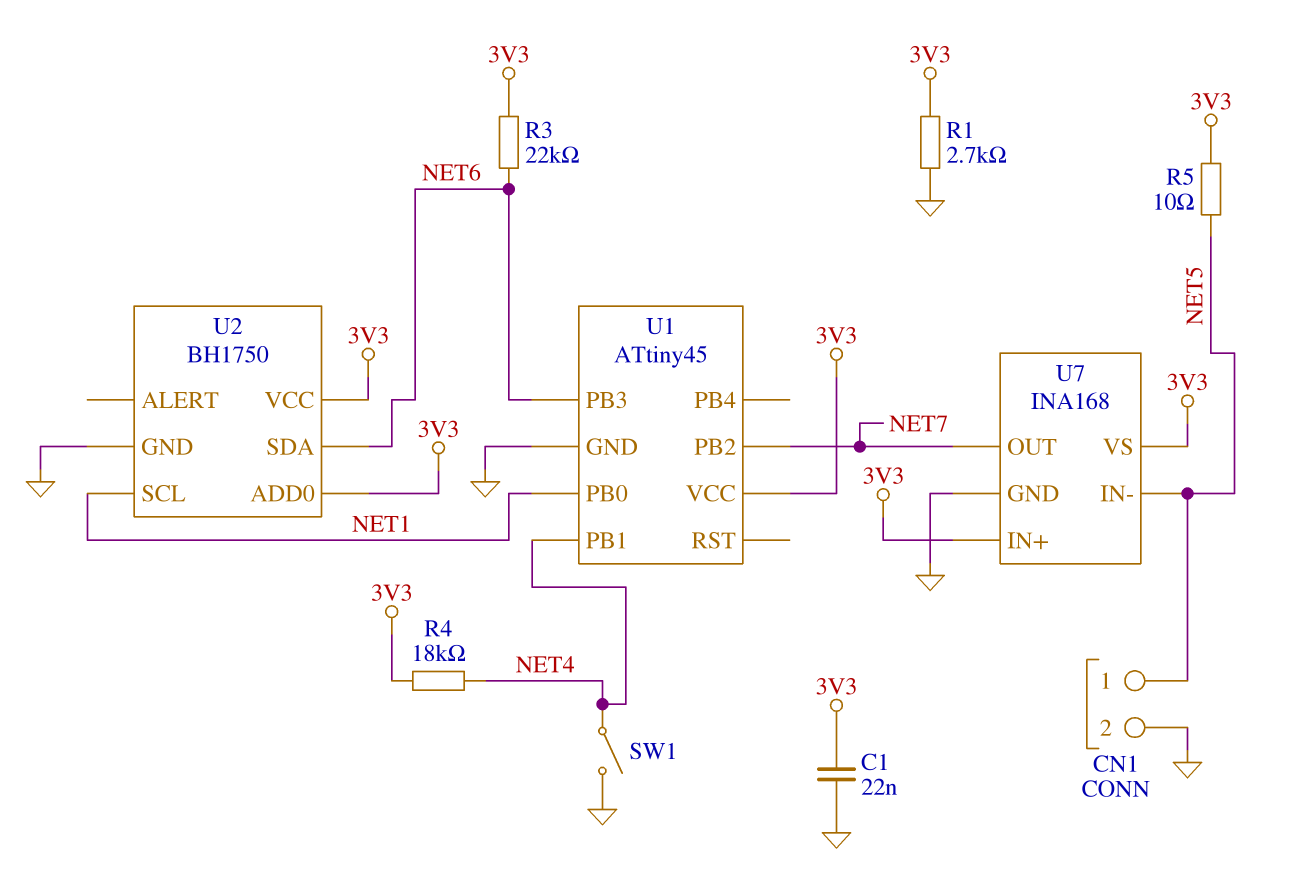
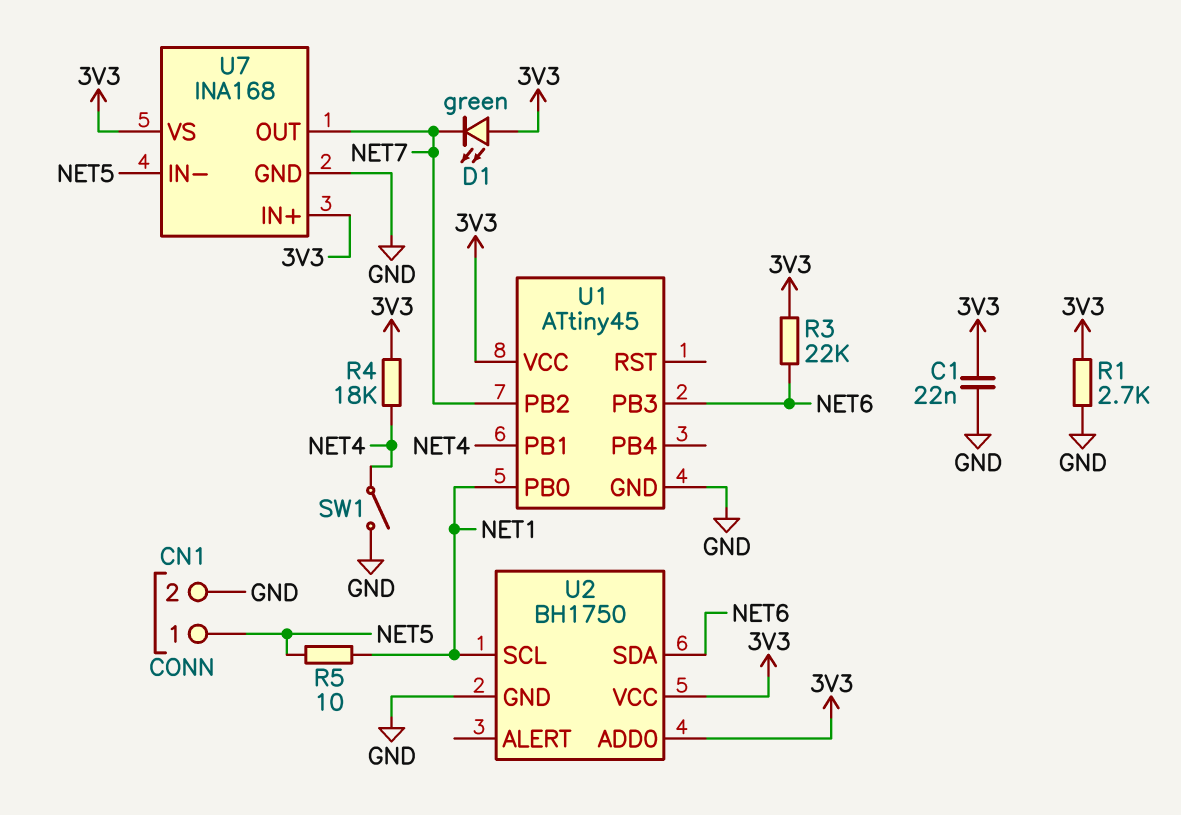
D1: none -> LED green (A 3V3, K NET7)
R5: 10 (3V3, NET5) -> 10 (NET1, NET5)

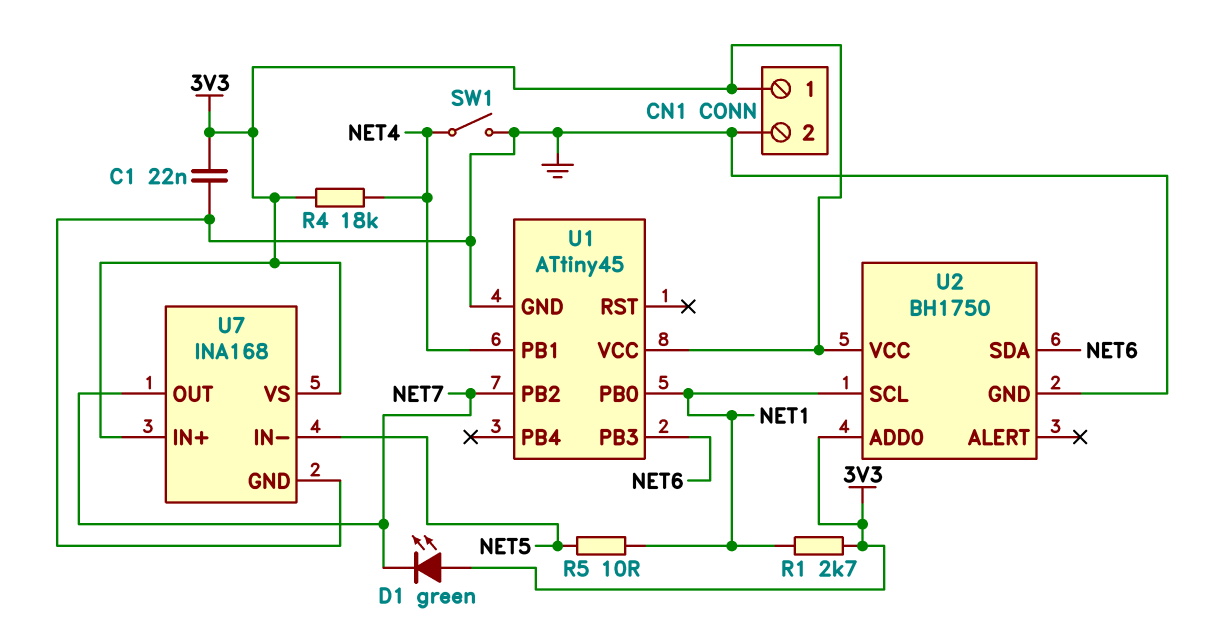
CN1 pin 1: NET5 -> 3V3
R1: 2.7k (3V3, GND) -> 2.7k (3V3, NET1)
R3: 22k (3V3, NET6) -> none

